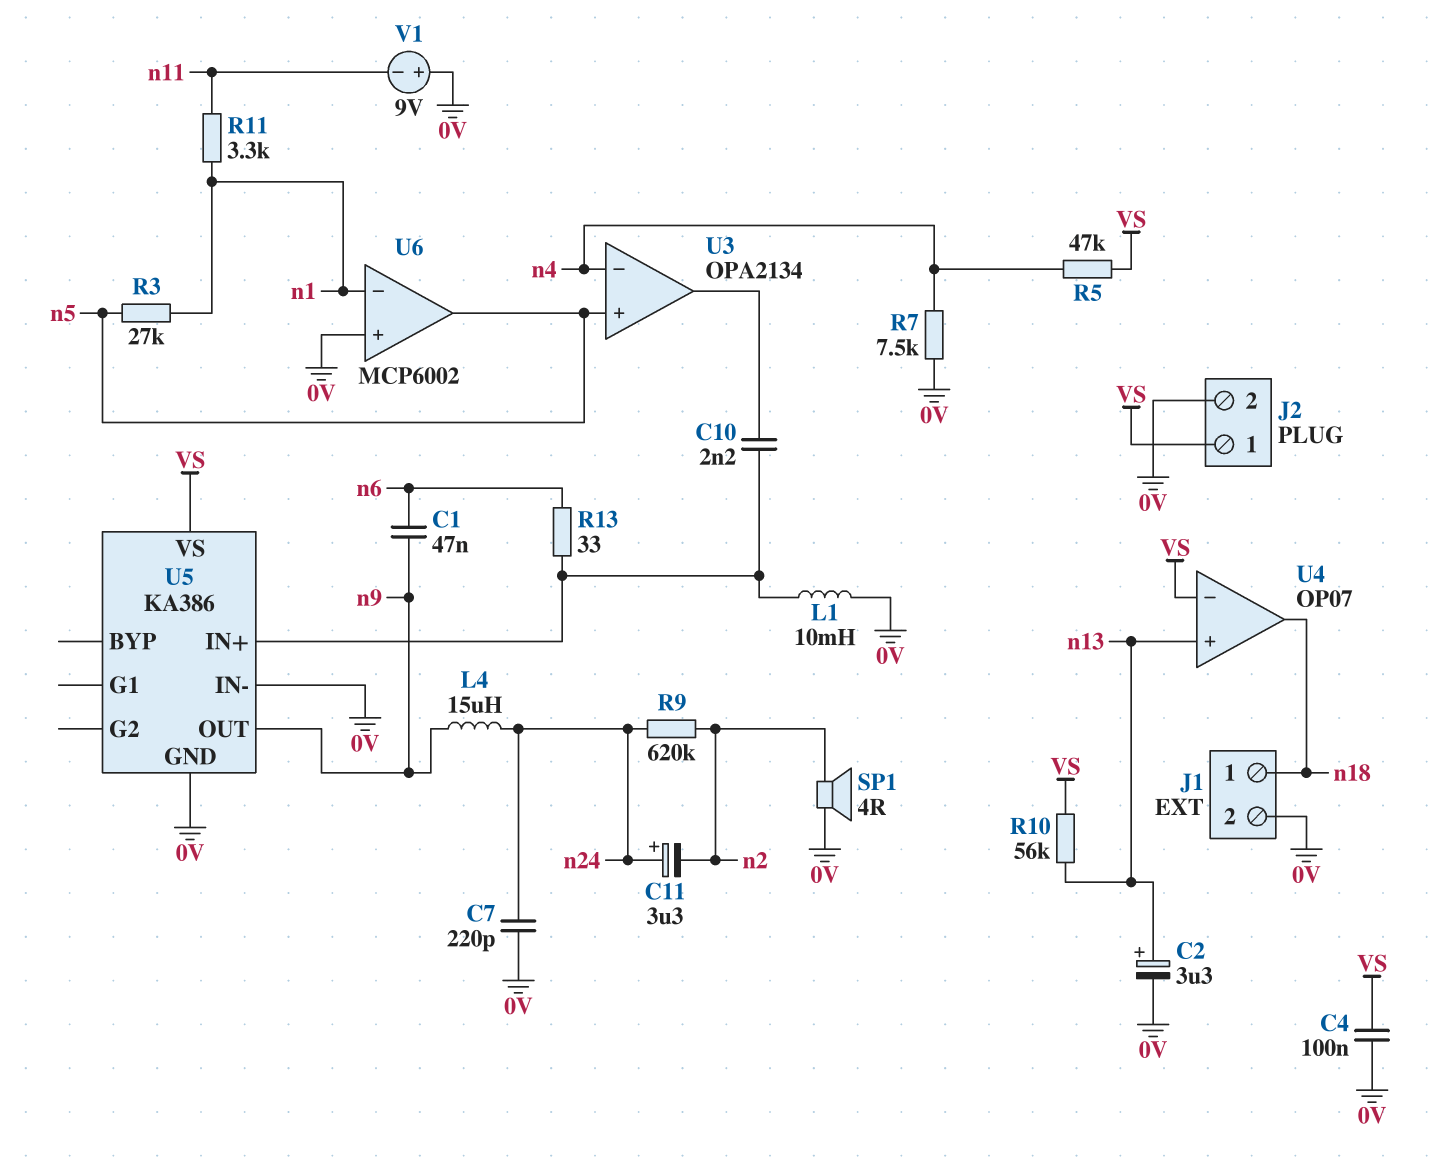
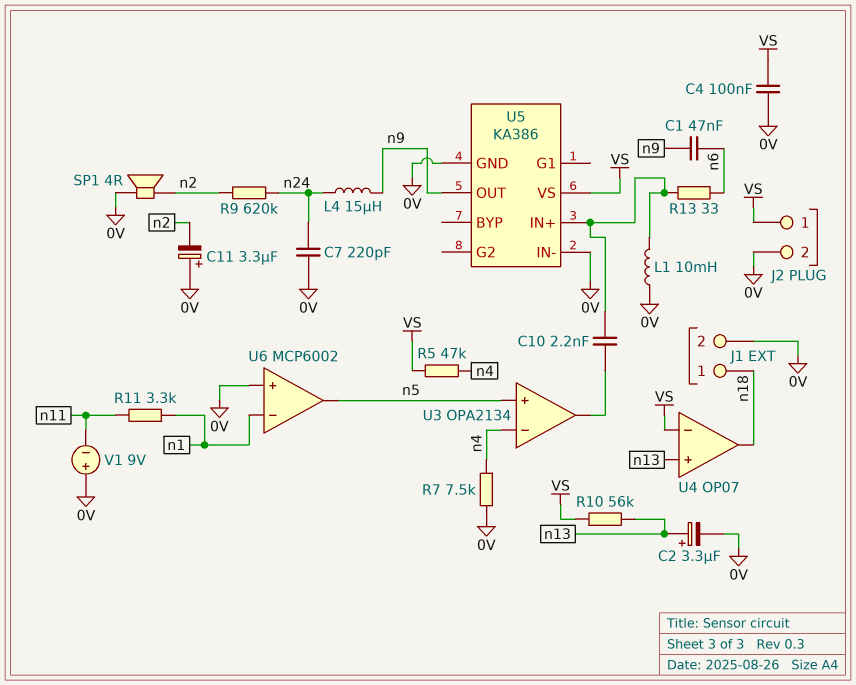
C11: 3.3uF (plus n24, minus n2) -> 3.3uF (plus 0V, minus n2)
R3: 27k (n1, n5) -> none

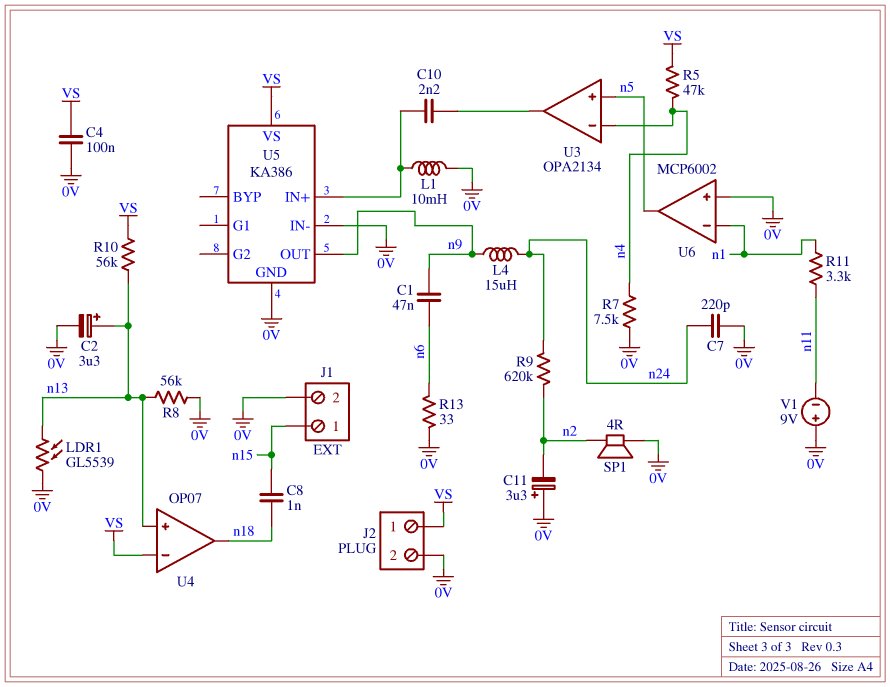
C8: none -> 1nF (n15, n18)
J1 pin 1: n18 -> n15
LDR1: none -> GL5539 (0V, n13)
R8: none -> 56k (0V, n13)
R13: 33 (U5/IN+, n6) -> 33 (0V, n6)

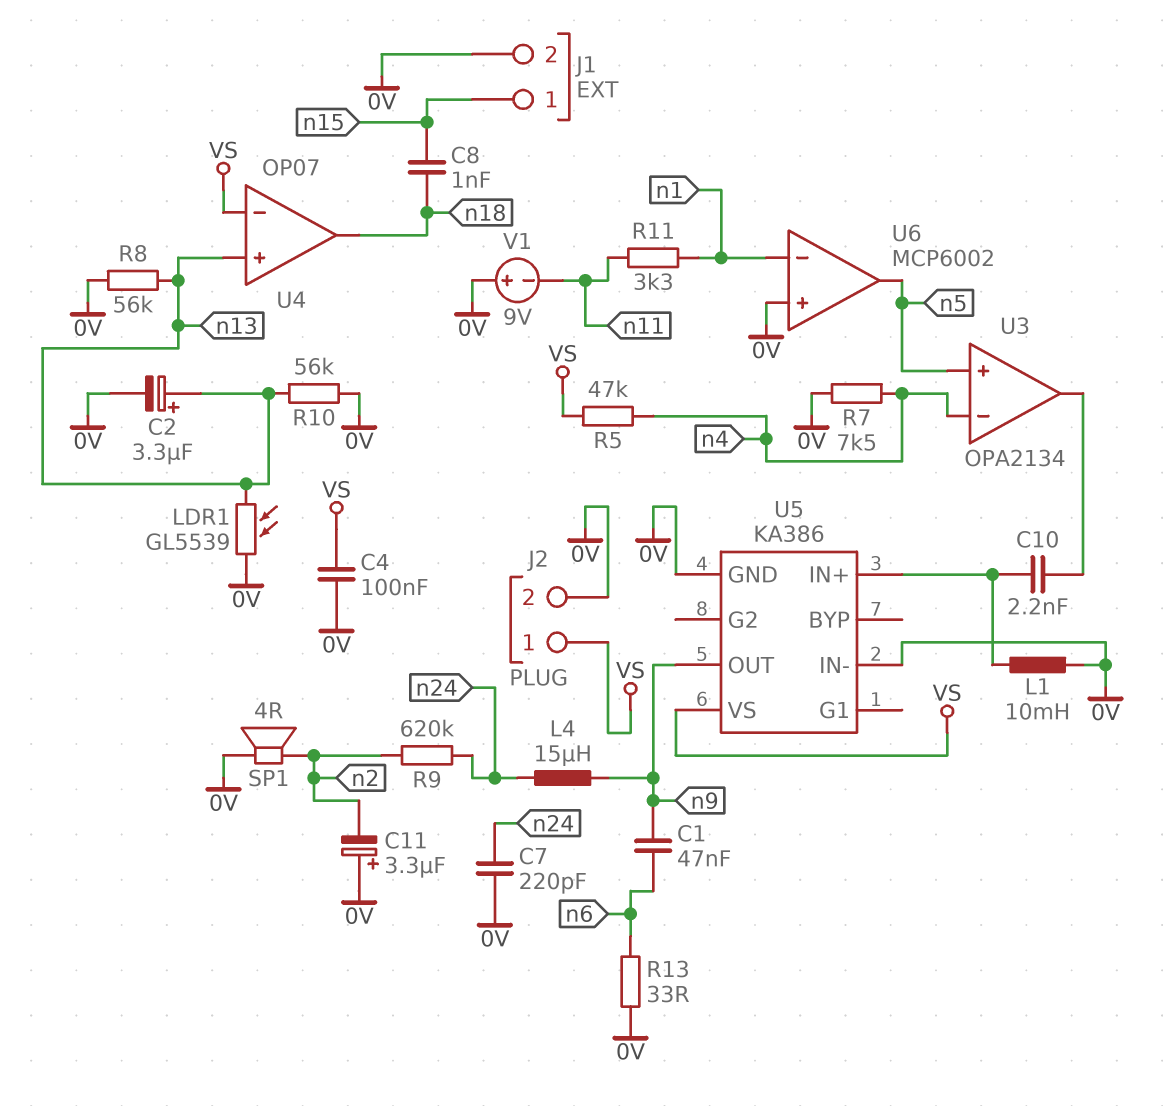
R10: 56k (VS, n13) -> 56k (0V, n13)

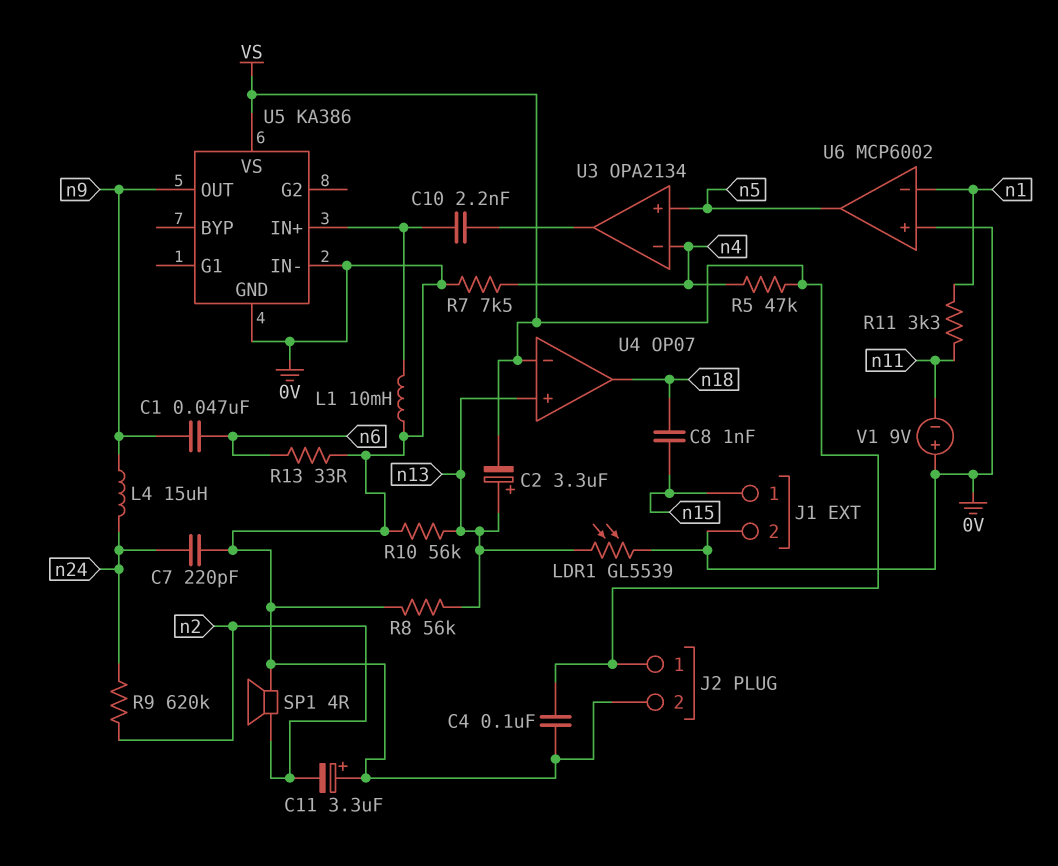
C2: 3.3uF (plus n13, minus 0V) -> 3.3uF (plus n13, minus VS)

